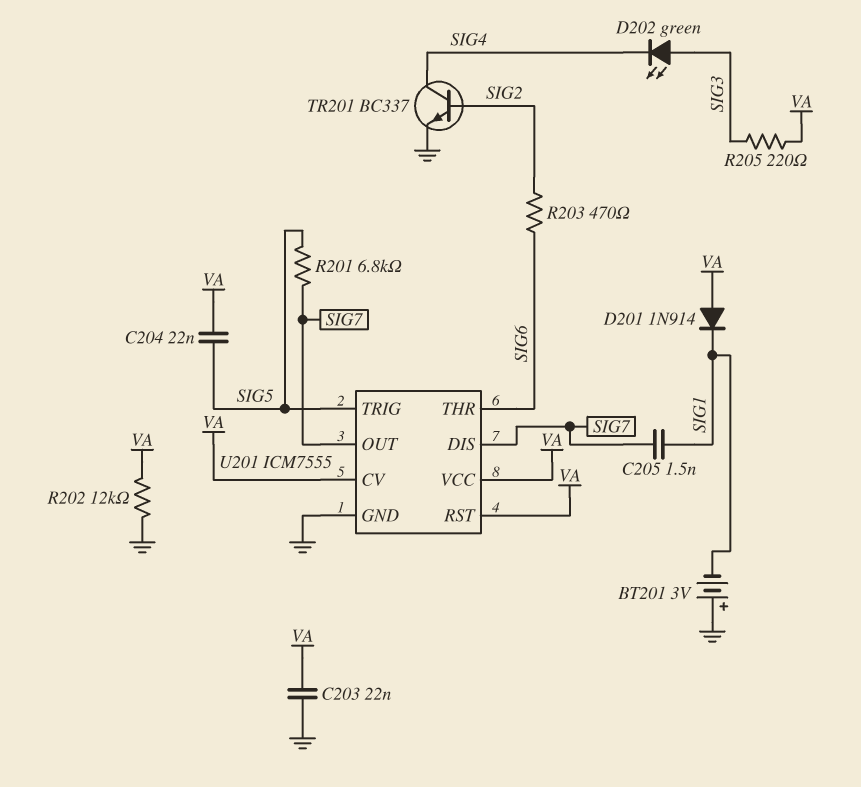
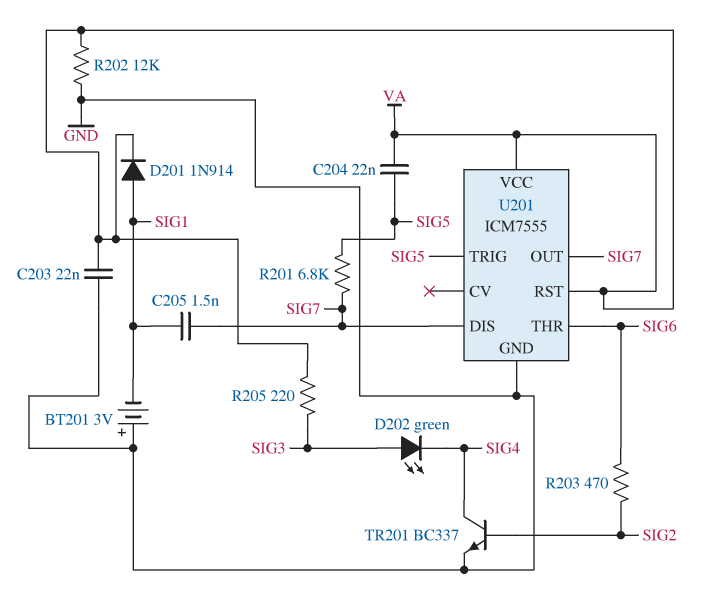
D201: diode 1N914 (A VA, K SIG1) -> diode 1N914 (A SIG1, K VA)
U201 pin CV: VA -> none

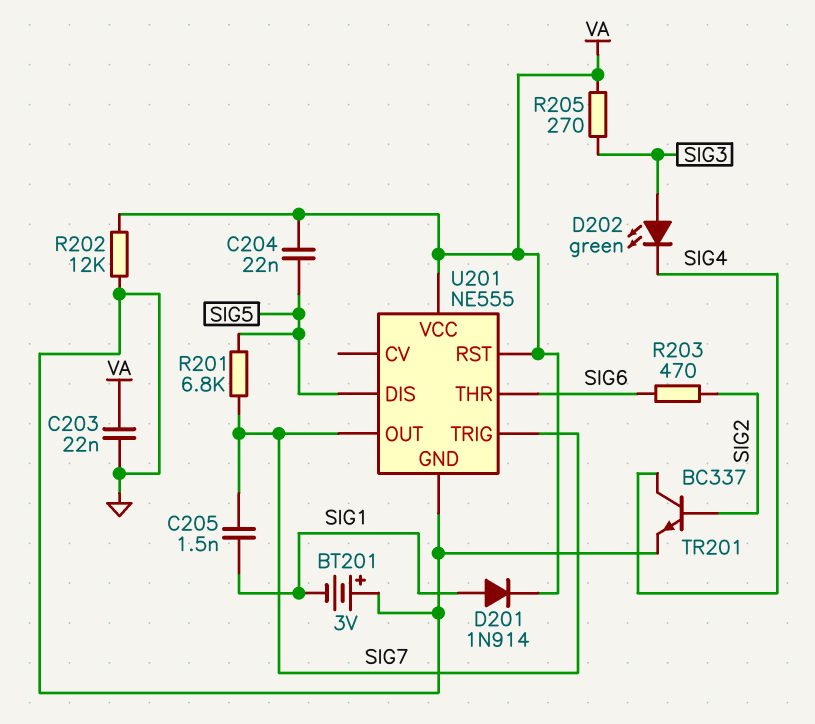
R205: 220 (SIG3, VA) -> 270 (SIG3, VA)
U201: ICM7555 -> NE555
U201 pin DIS: SIG7 -> SIG5
U201 pin TRIG: SIG5 -> SIG7

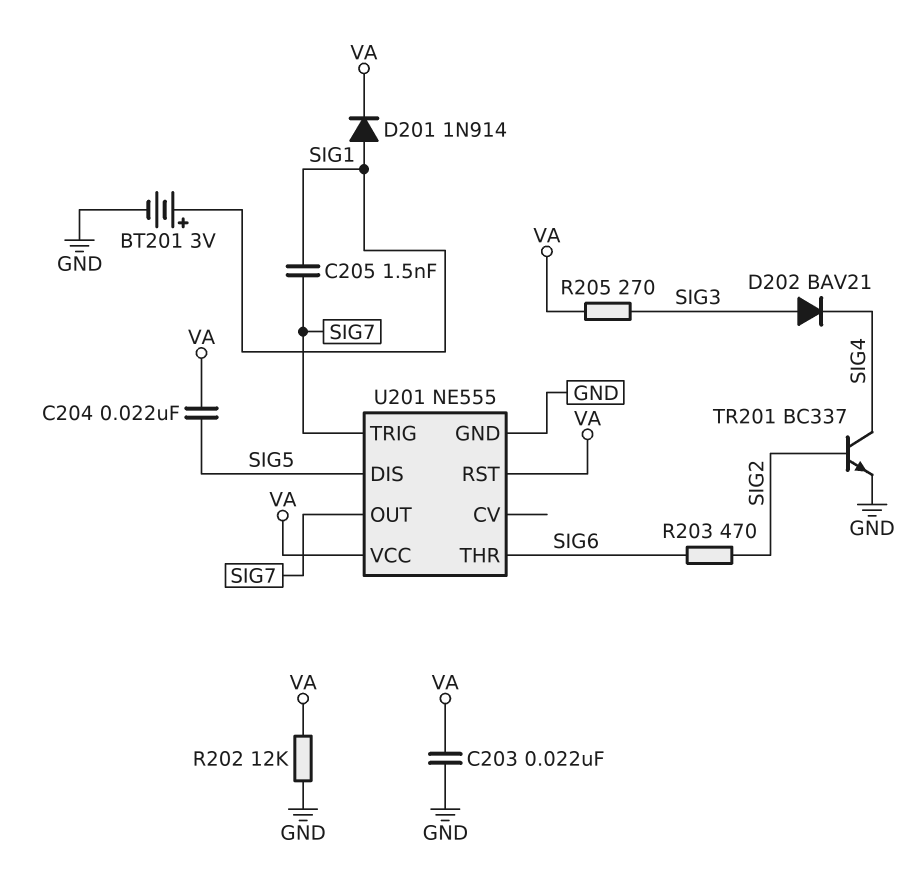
BT201: 3V (plus GND, minus SIG1) -> 3V (plus SIG1, minus GND)
D202: LED green (A SIG3, K SIG4) -> diode BAV21 (A SIG3, K SIG4)
R201: 6.8k (SIG5, SIG7) -> none

